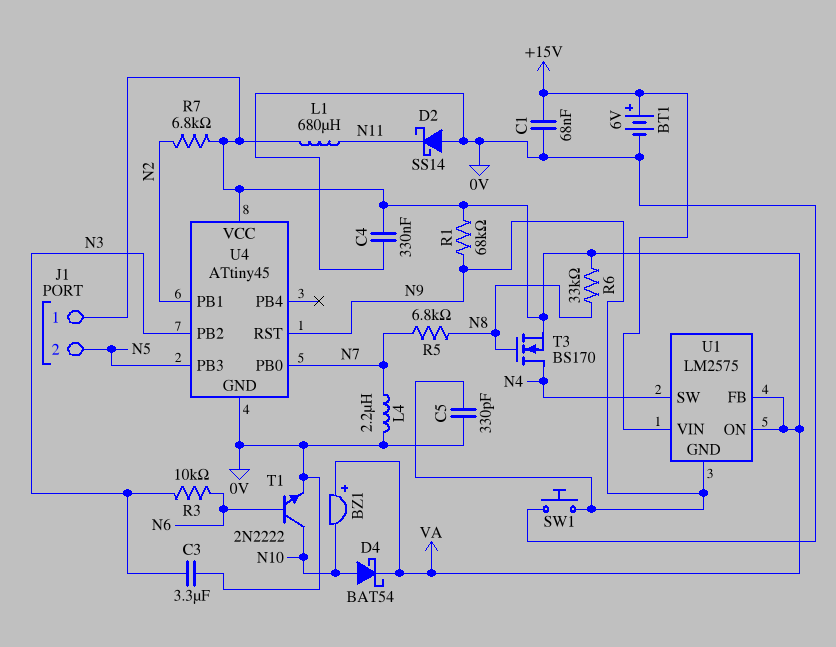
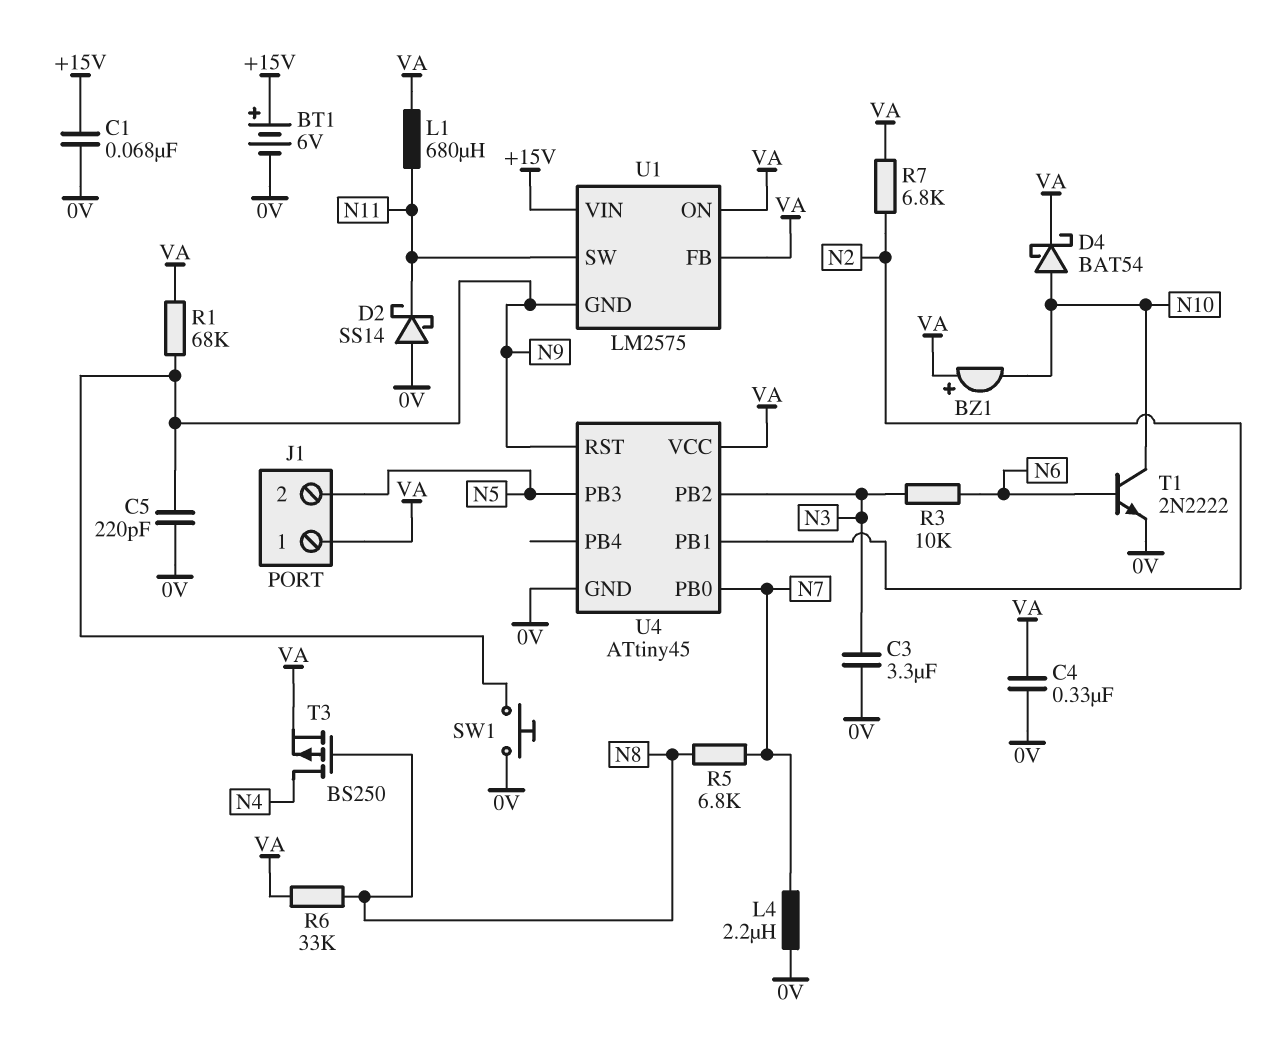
C5: 330pF (0V, N9) -> 220pF (0V, N9)
T3: NMOS BS170 (G N8, D N4, S VA) -> PMOS BS250 (G N8, D N4, S VA)
U1 pin SW: N4 -> N11

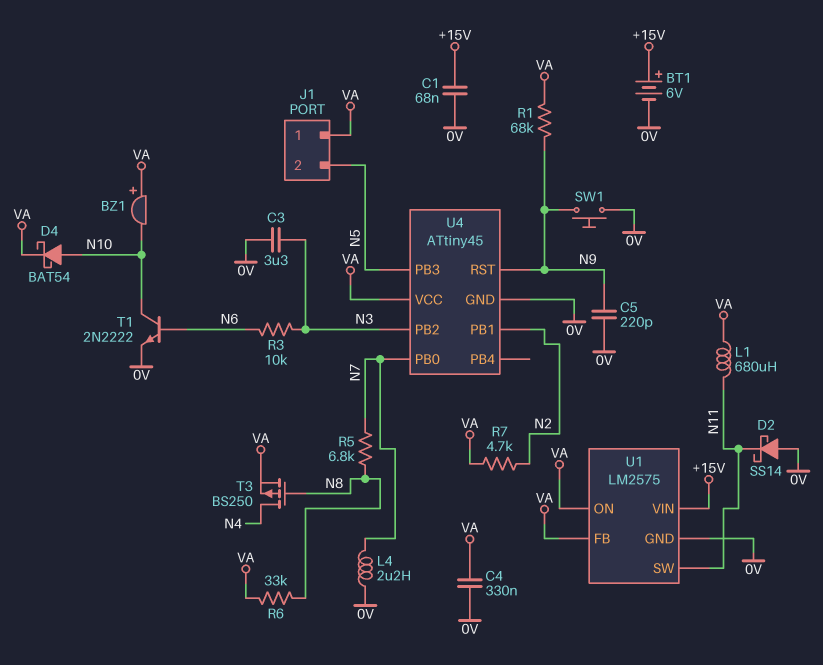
R7: 6.8k (N2, VA) -> 4.7k (N2, VA)
U1 pin GND: N9 -> 0V

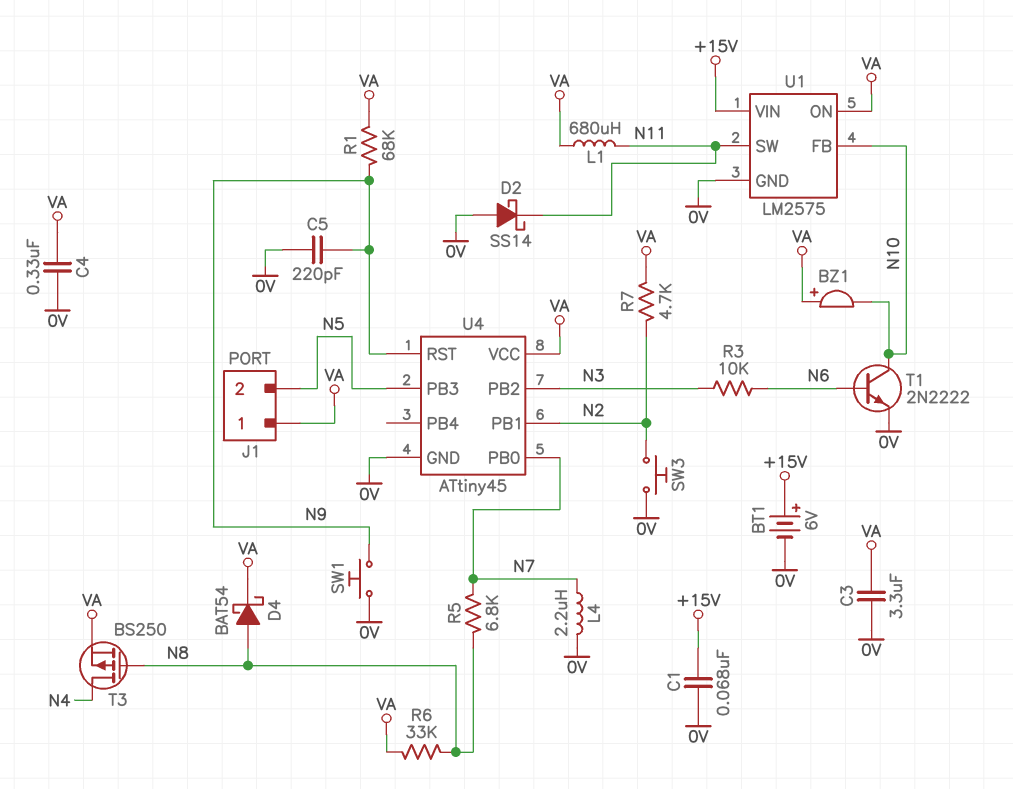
C3: 3.3uF (0V, N3) -> 3.3uF (0V, VA)
D4: schottky BAT54 (A N10, K VA) -> schottky BAT54 (A N8, K VA)
SW3: none -> button (0V, N2)
U1 pin FB: VA -> N10

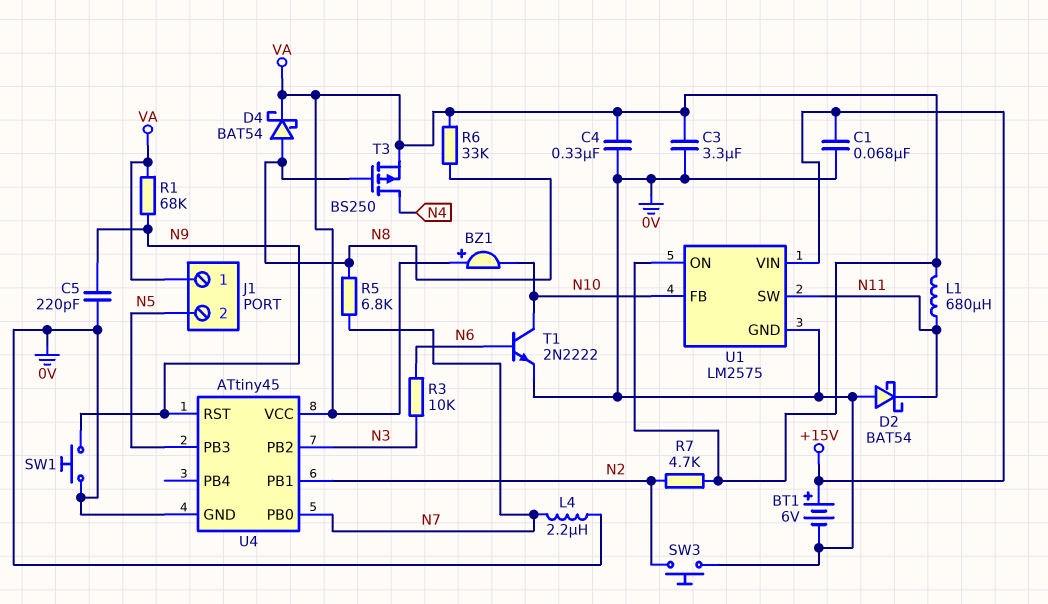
D2: schottky SS14 (A 0V, K N11) -> schottky BAT54 (A 0V, K N11)

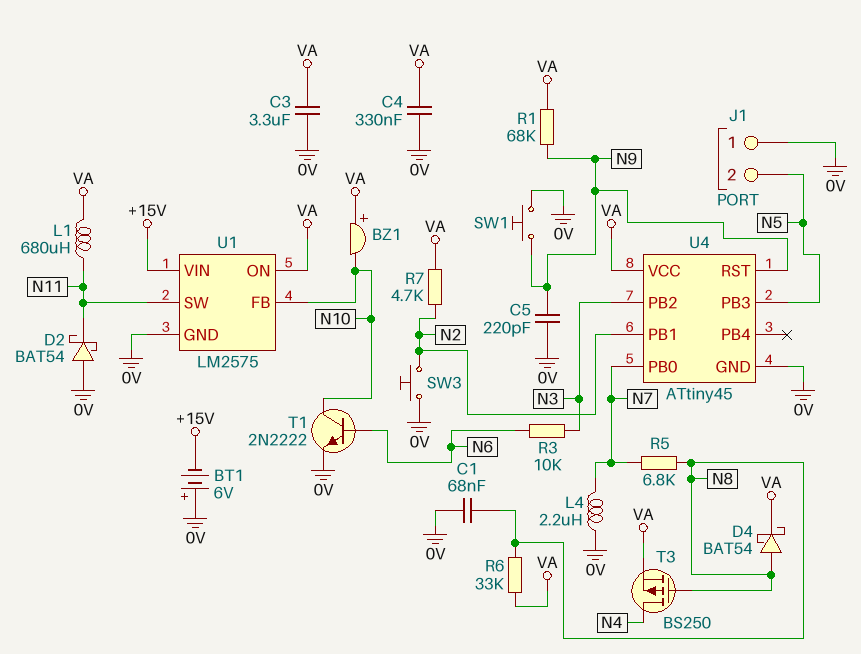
BT1: 6V (plus +15V, minus 0V) -> 6V (plus 0V, minus +15V)
C1: 68nF (+15V, 0V) -> 68nF (0V, N8)
J1 pin 1: VA -> 0V

